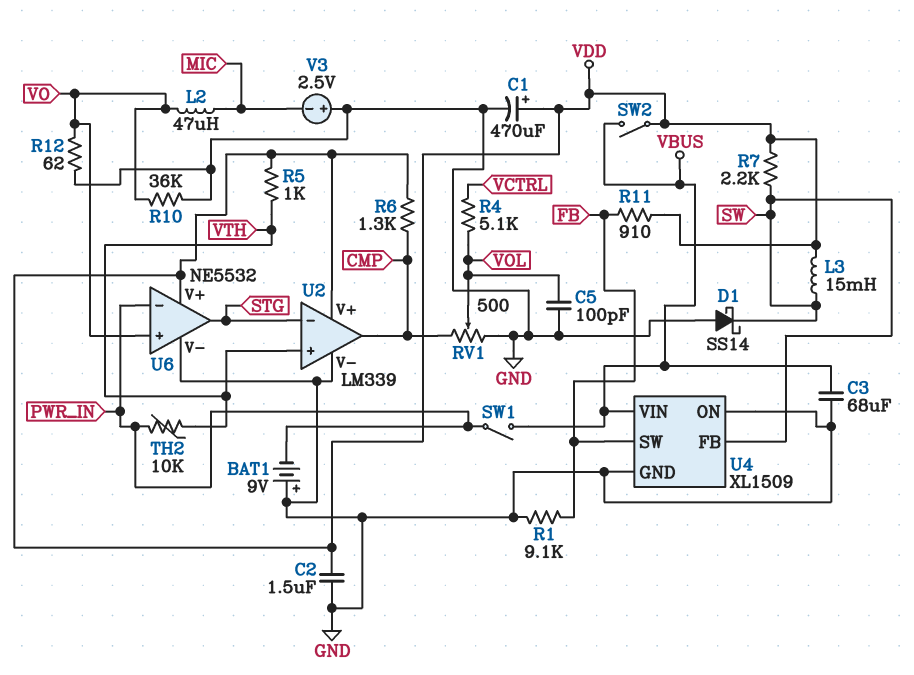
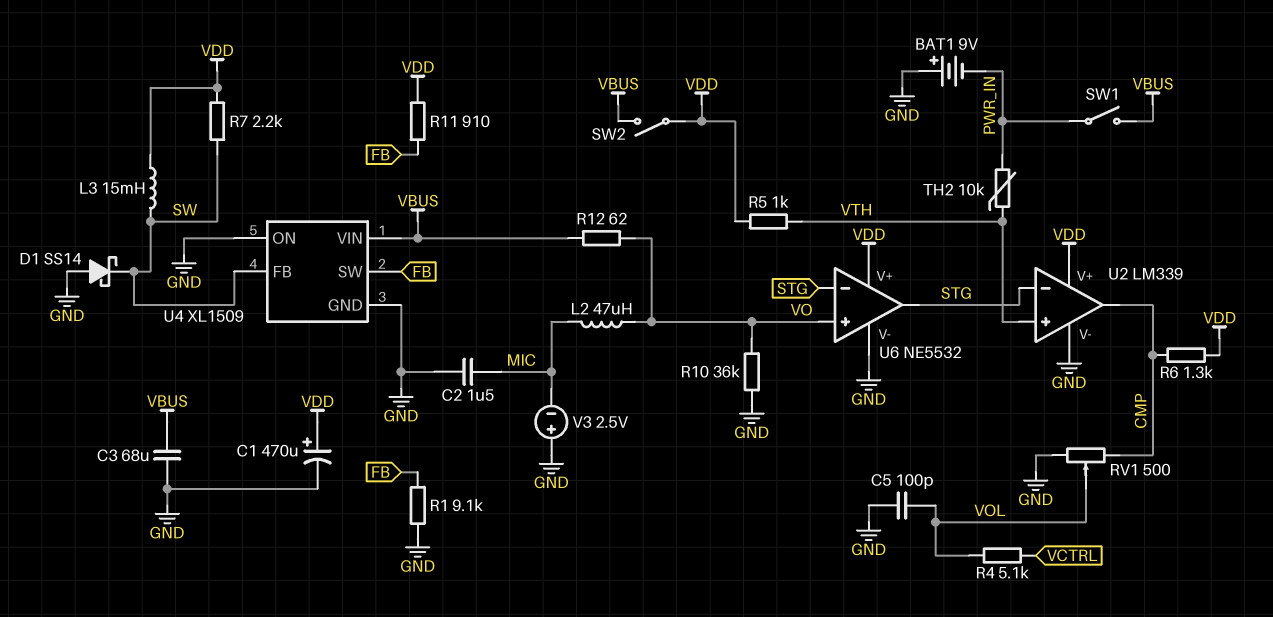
C2: 1.5uF (GND, VDD) -> 1.5uF (GND, MIC)
R12: 62 (GND, VO) -> 62 (VBUS, VO)
U6 pin in-: PWR_IN -> STG

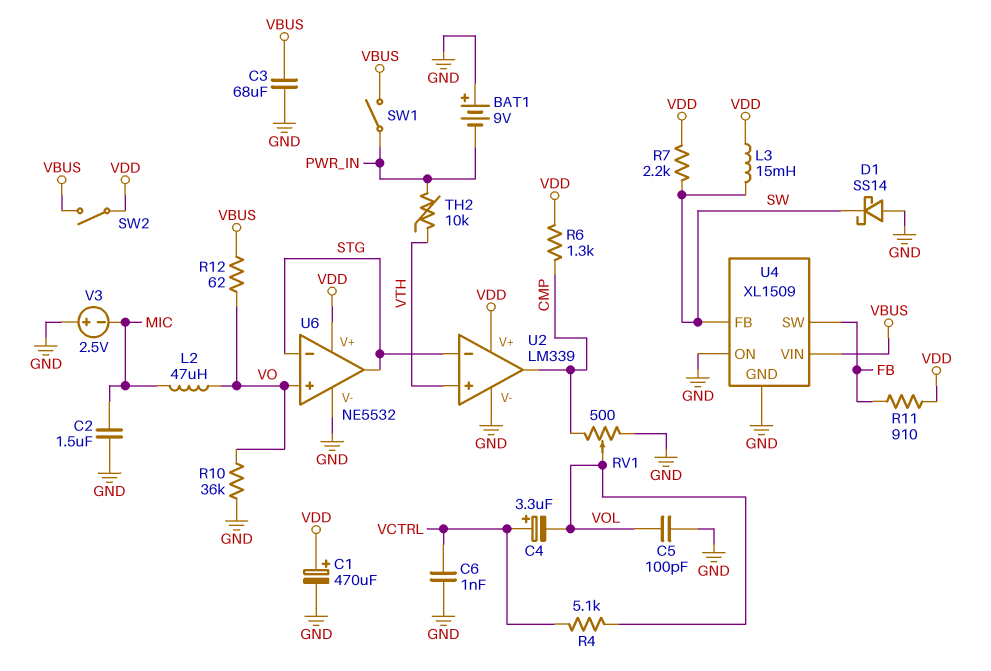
C4: none -> 3.3uF (plus VCTRL, minus VOL)
C6: none -> 1nF (GND, VCTRL)
R1: 9.1k (FB, GND) -> none
R5: 1k (VDD, VTH) -> none

